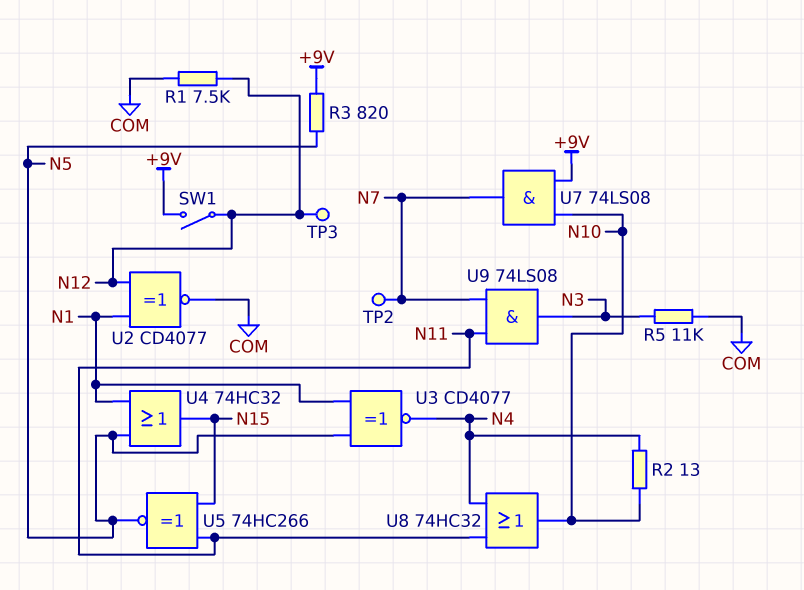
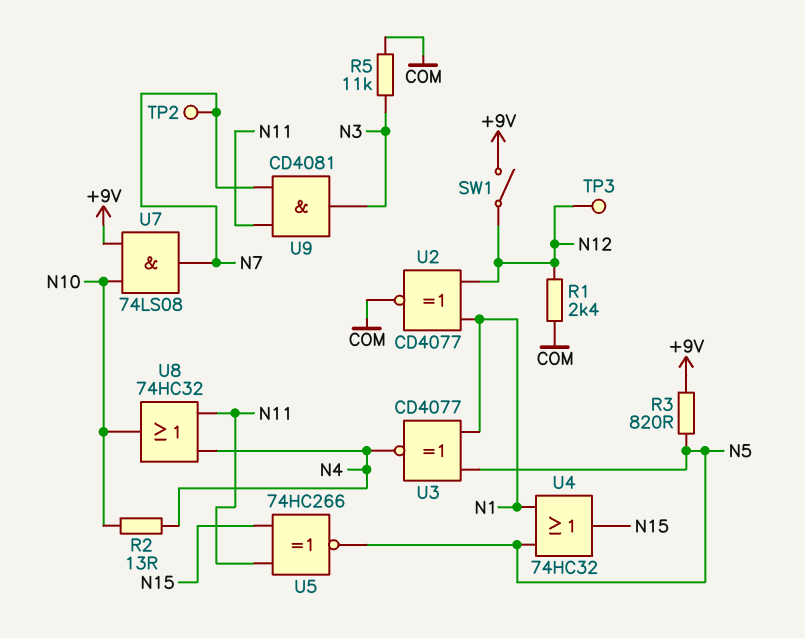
R1: 7.5k (COM, N12) -> 2.4k (COM, N12)
U9: AND 74LS08 (in N7, in N11, out N3) -> AND CD4081 (in N7, in N11, out N3)

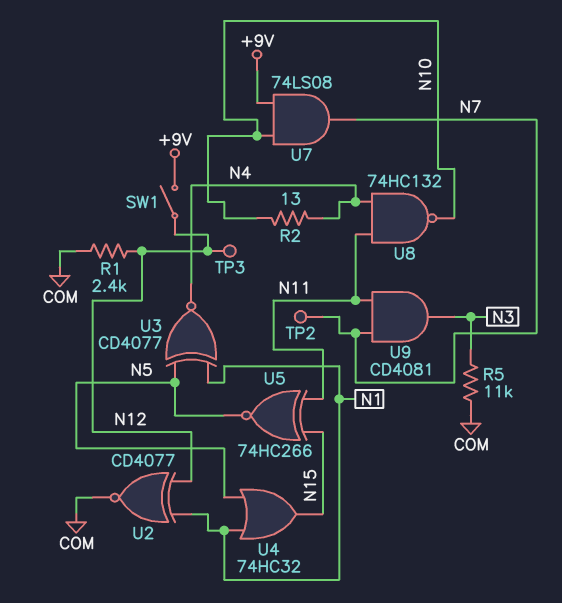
R3: 820 (+9V, N5) -> none
U8: OR 74HC32 (in N4, in N11, out N10) -> NAND 74HC132 (in N4, in N11, out N10)

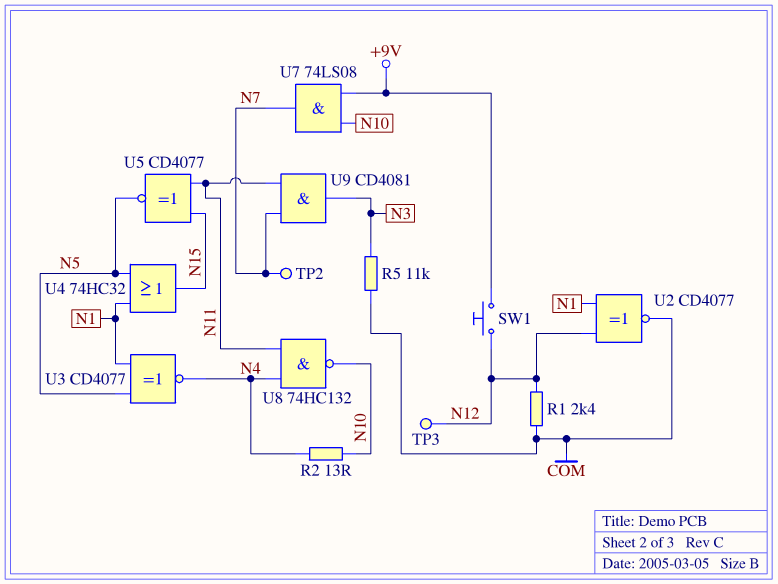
SW1: switch (+9V, N12) -> button (+9V, N12)
U5: XNOR 74HC266 (in N11, in N15, out N5) -> XNOR CD4077 (in N11, in N15, out N5)

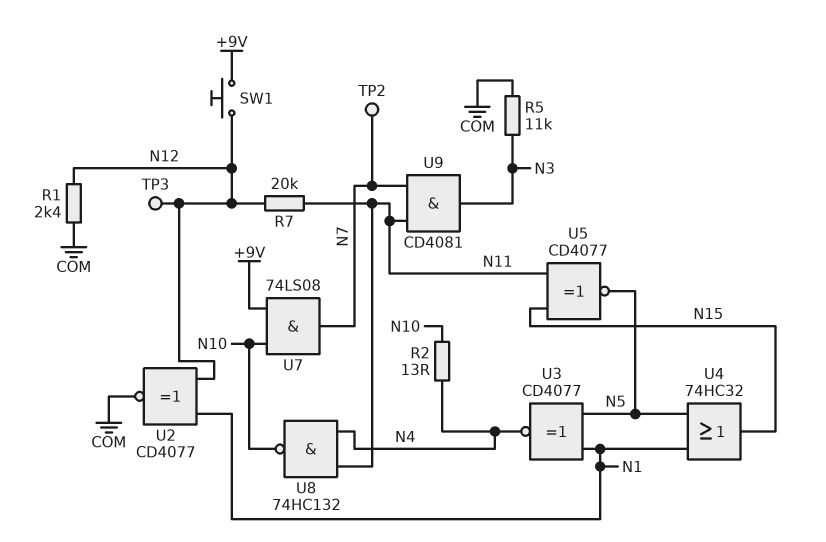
R7: none -> 20k (N11, N12)

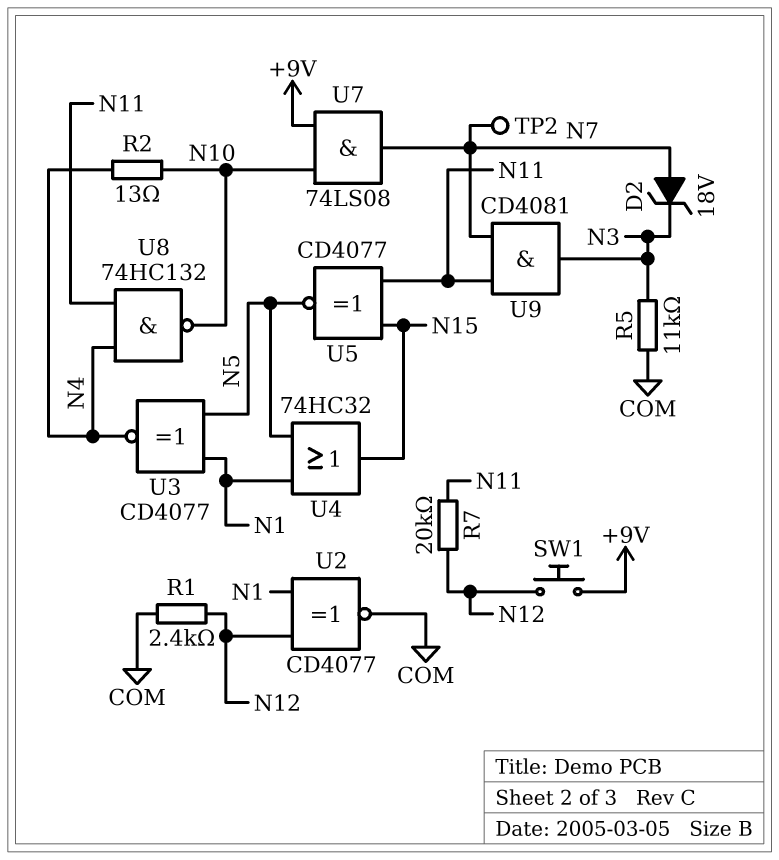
D2: none -> zener 18V (A N7, K N3)
TP3: test point (N12) -> none

